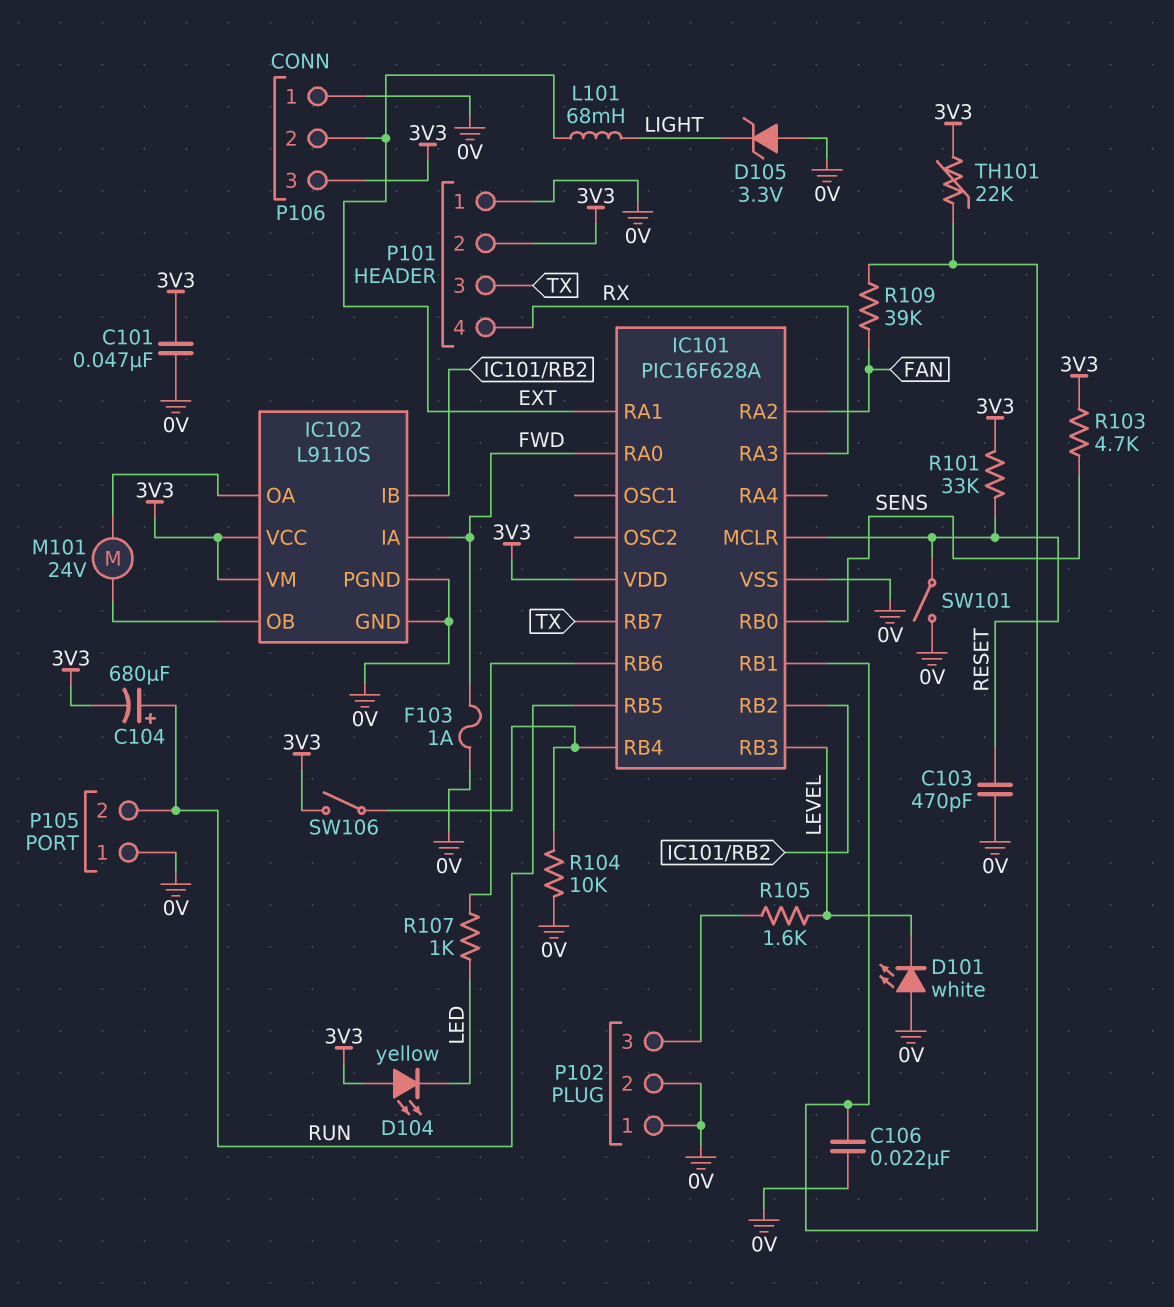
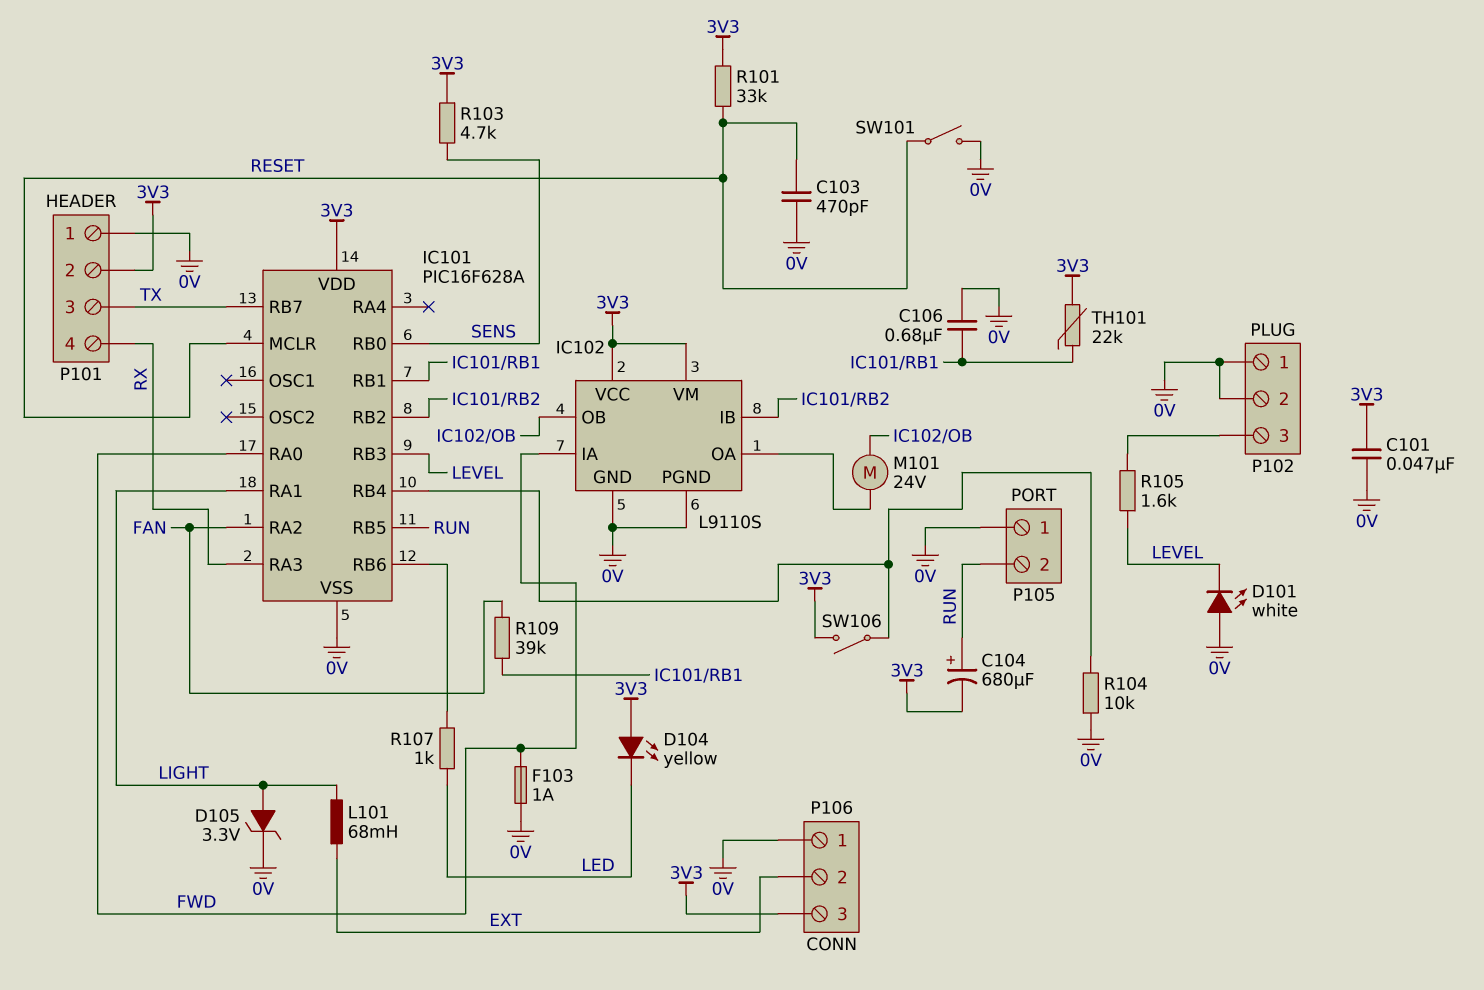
C106: 22nF (0V, IC101/RB1) -> 680nF (0V, IC101/RB1)
D105: zener 3.3V (A 0V, K LIGHT) -> zener 3.3V (A LIGHT, K 0V)
IC101 pin RA1: EXT -> LIGHT

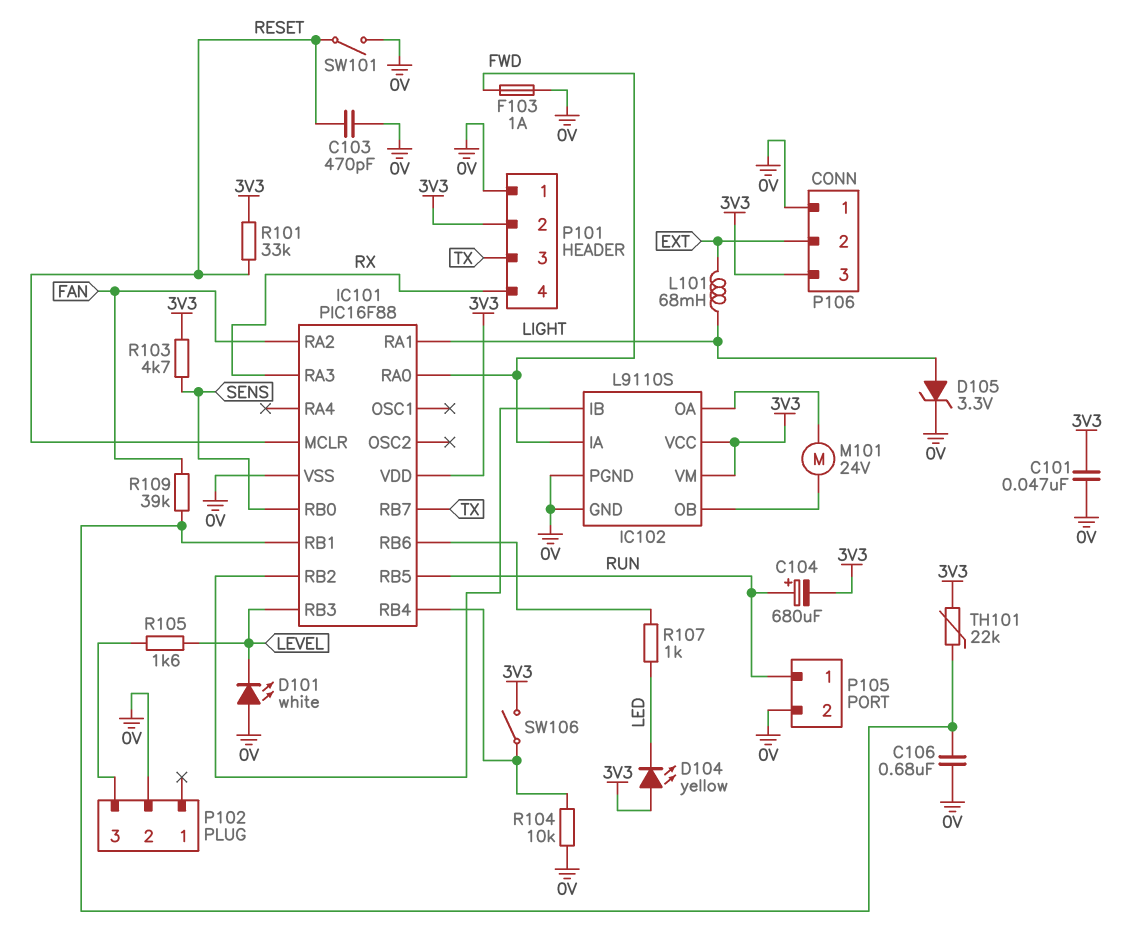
IC101: PIC16F628A -> PIC16F88
P102 pin 1: 0V -> none
P105 pin 1: 0V -> RUN
P105 pin 2: RUN -> 0V

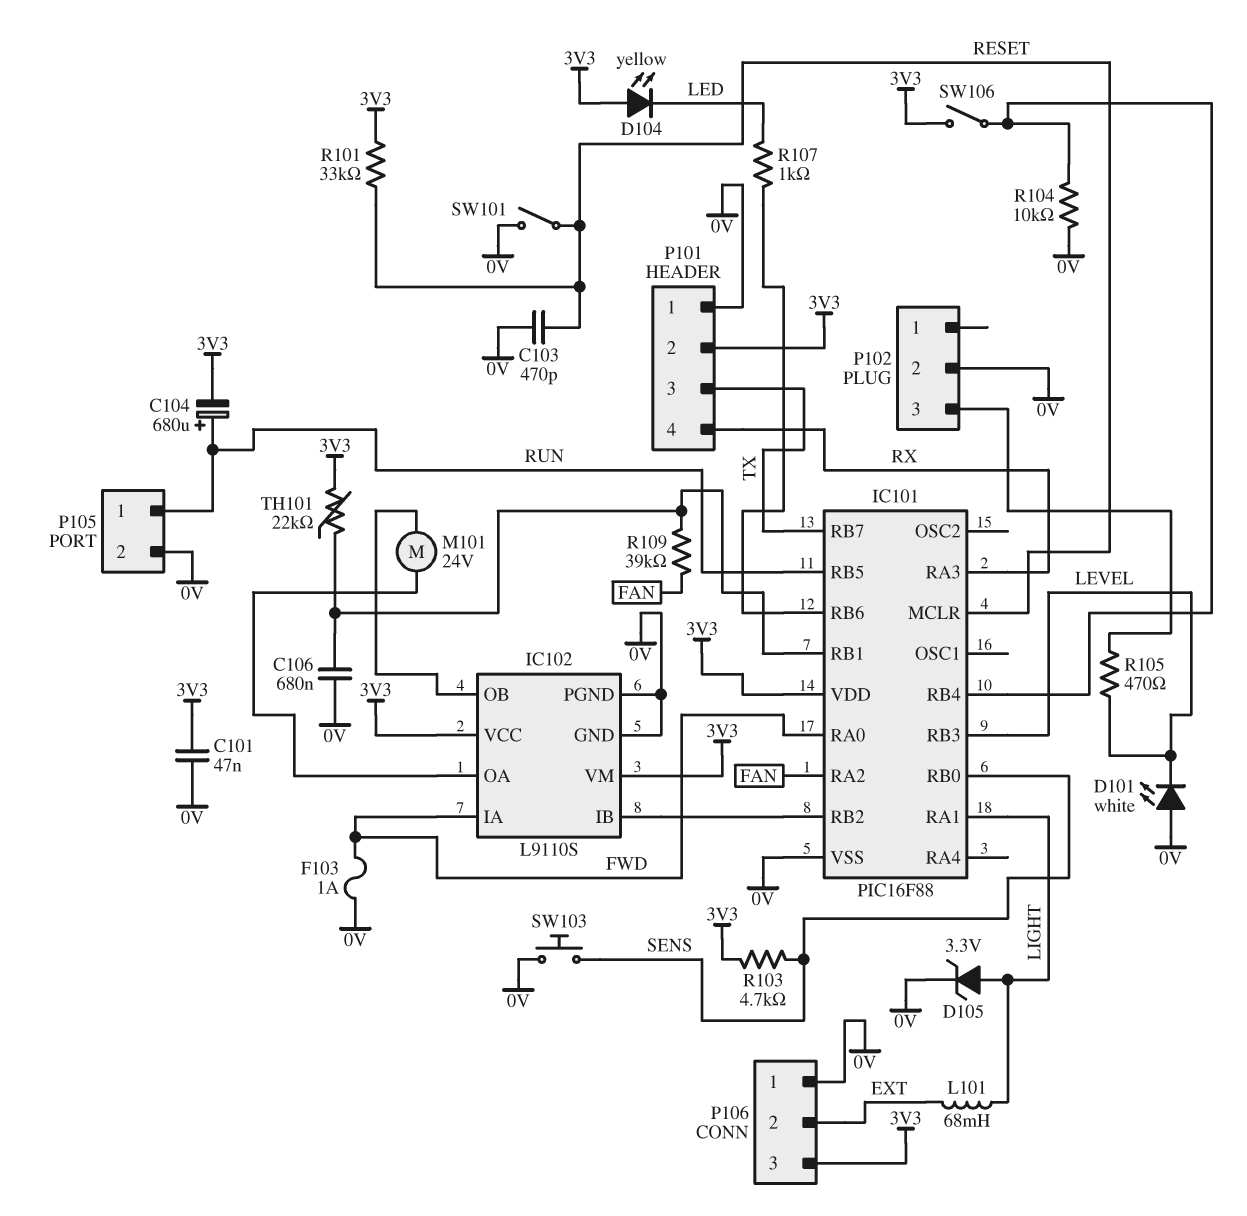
R105: 1.6k (LEVEL, P102/3) -> 470 (LEVEL, P102/3)
SW103: none -> button (0V, SENS)

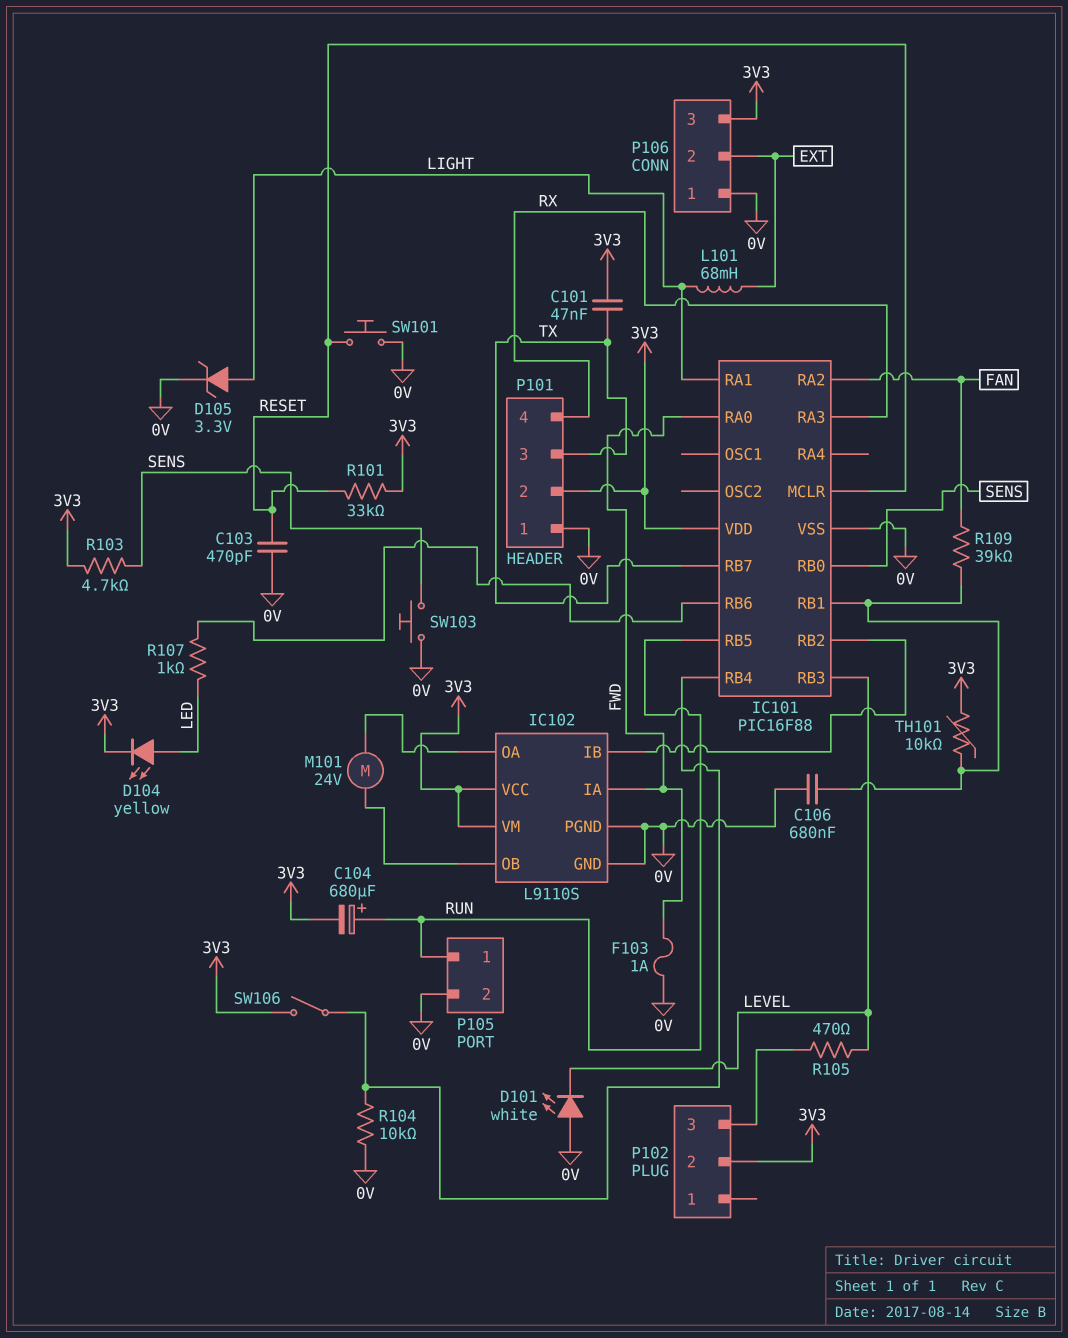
C101: 47nF (0V, 3V3) -> 47nF (3V3, TX)
D104: LED yellow (A 3V3, K LED) -> LED yellow (A LED, K 3V3)
P102 pin 2: 0V -> 3V3
SW101: switch (0V, RESET) -> button (0V, RESET)
TH101: 22k (3V3, IC101/RB1) -> 10k (3V3, IC101/RB1)

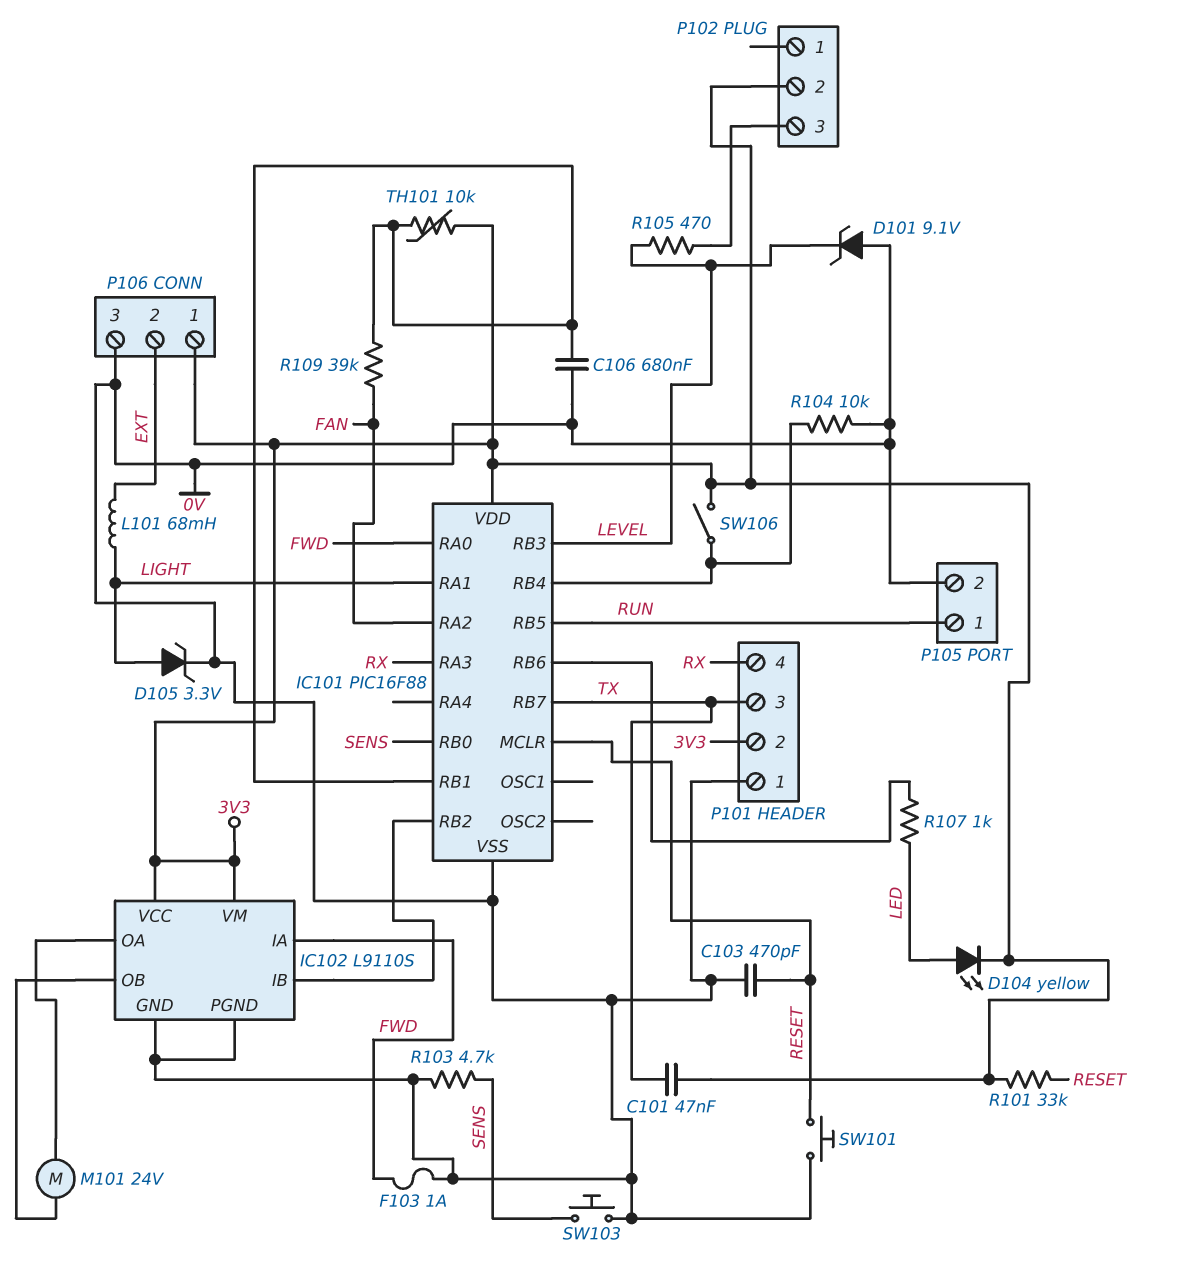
C104: 680uF (plus RUN, minus 3V3) -> none
D101: LED white (A 0V, K LEVEL) -> zener 9.1V (A 0V, K LEVEL)
P106 pin 1: 0V -> 3V3
P106 pin 3: 3V3 -> 0V
R103: 4.7k (3V3, SENS) -> 4.7k (0V, SENS)

